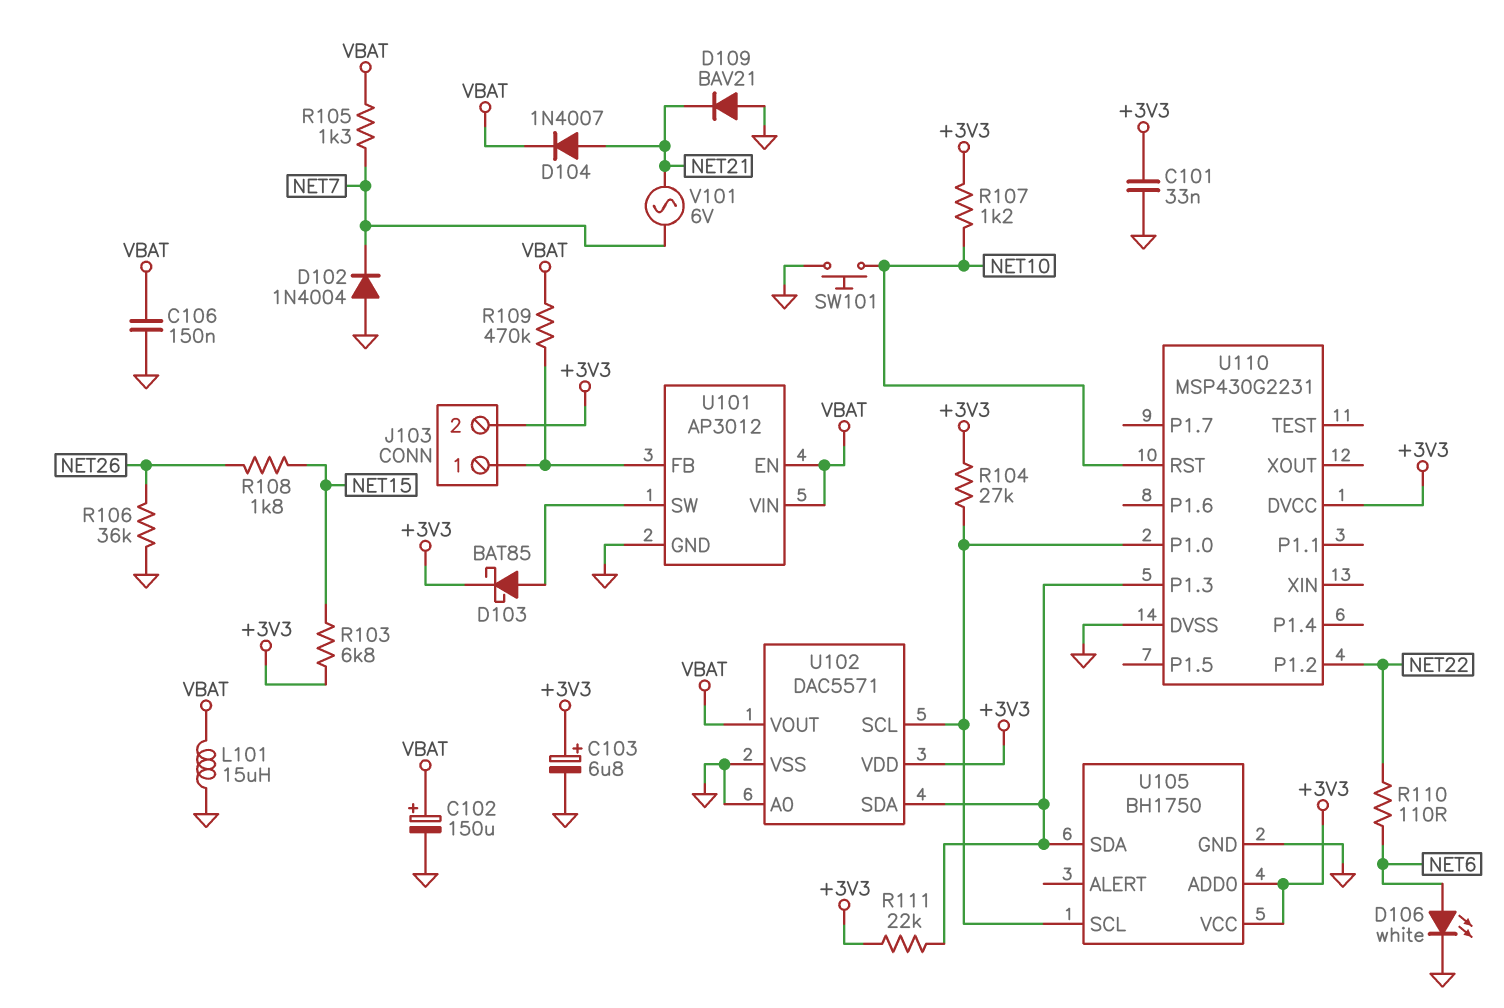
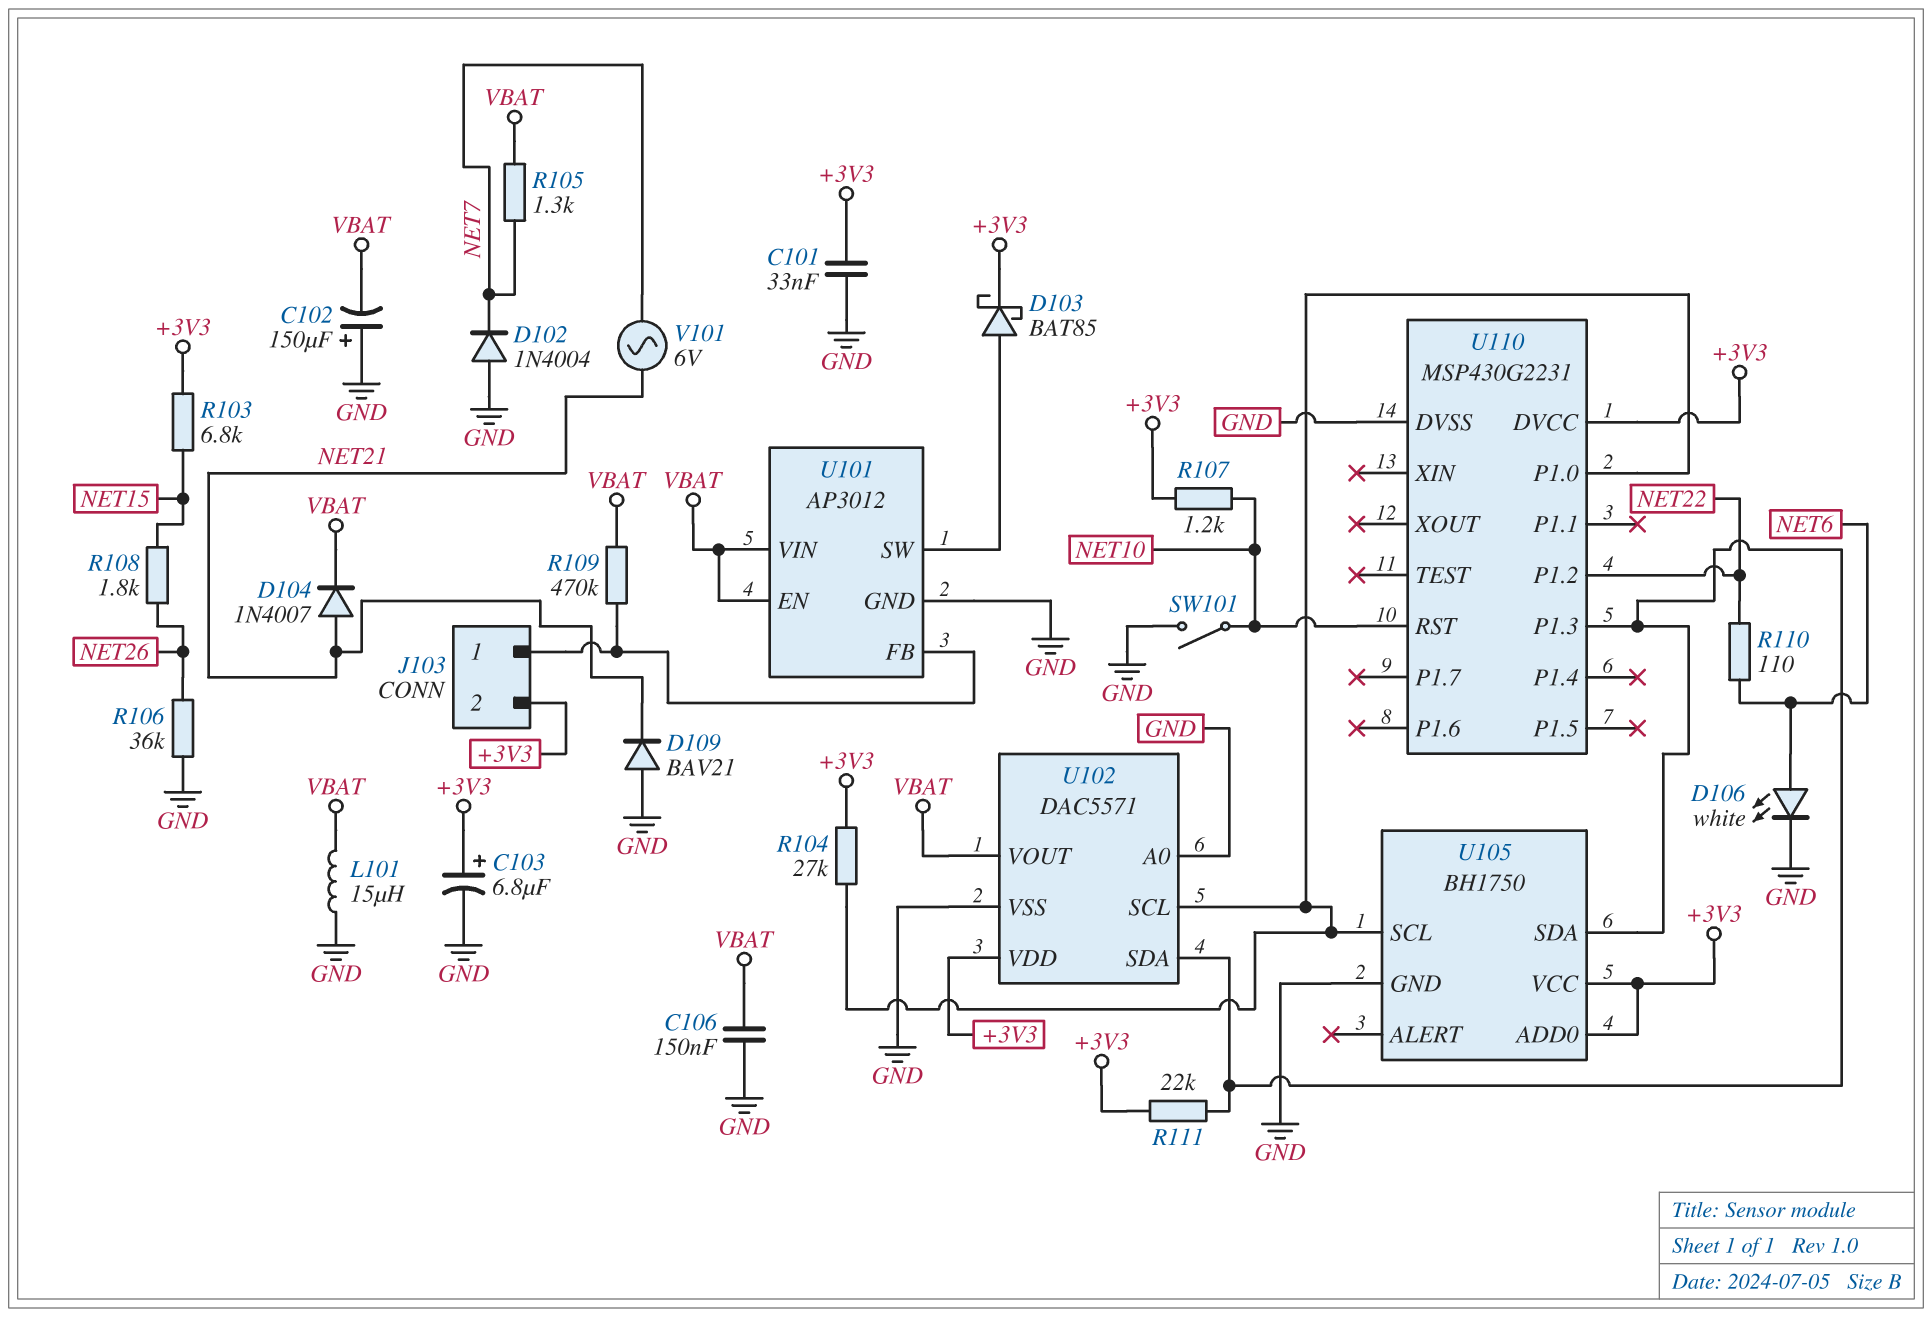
C102: 150uF (plus VBAT, minus GND) -> 150uF (plus GND, minus VBAT)
SW101: button (GND, NET10) -> switch (GND, NET10)

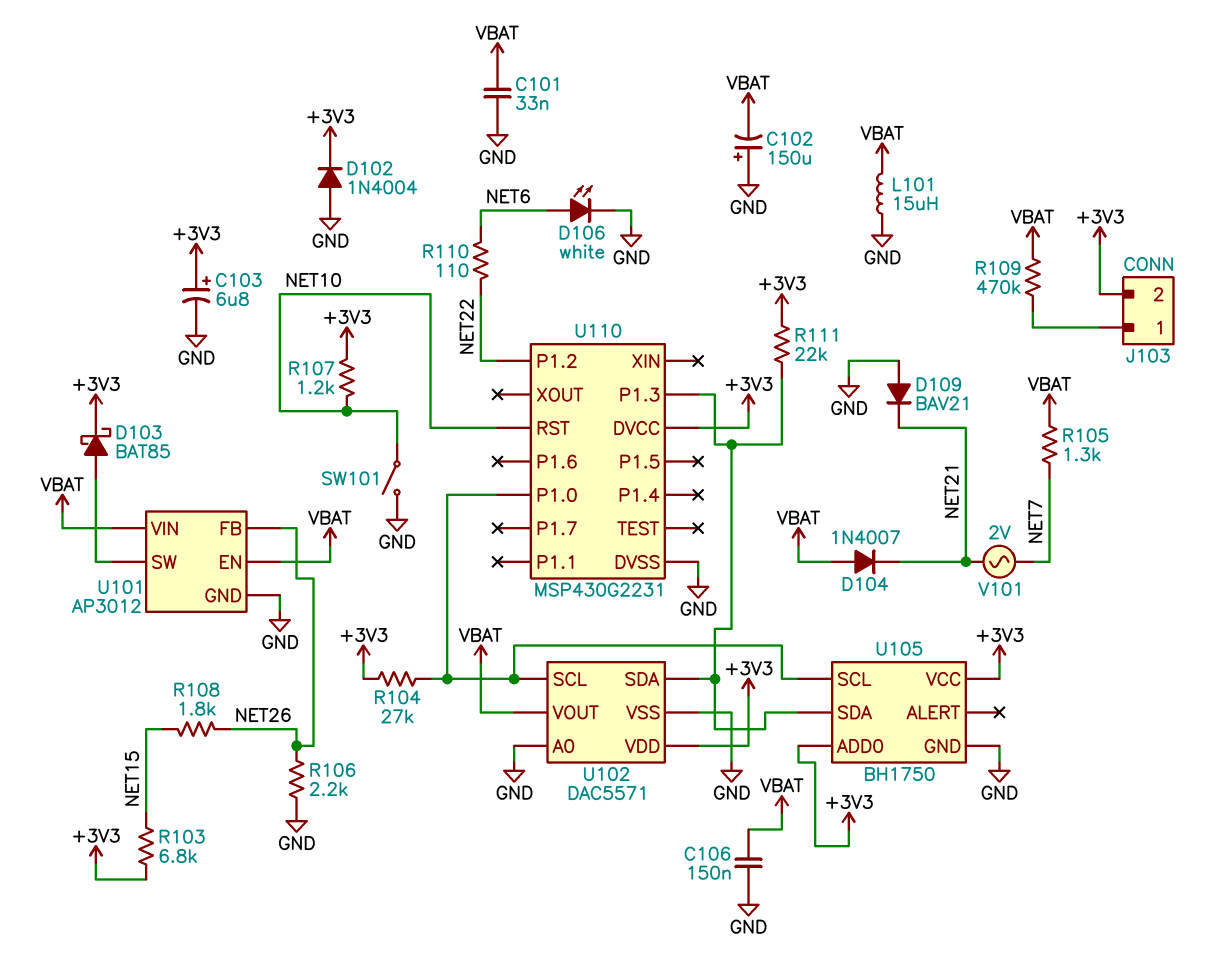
C101: 33nF (+3V3, GND) -> 33nF (GND, VBAT)
D102: diode 1N4004 (A GND, K NET7) -> diode 1N4004 (A GND, K +3V3)
D104: diode 1N4007 (A NET21, K VBAT) -> diode 1N4007 (A VBAT, K NET21)
R106: 36k (GND, NET26) -> 2.2k (GND, NET26)
U101 pin FB: J103/1 -> NET26
V101: AC 6V (NET7, NET21) -> AC 2V (NET7, NET21)

